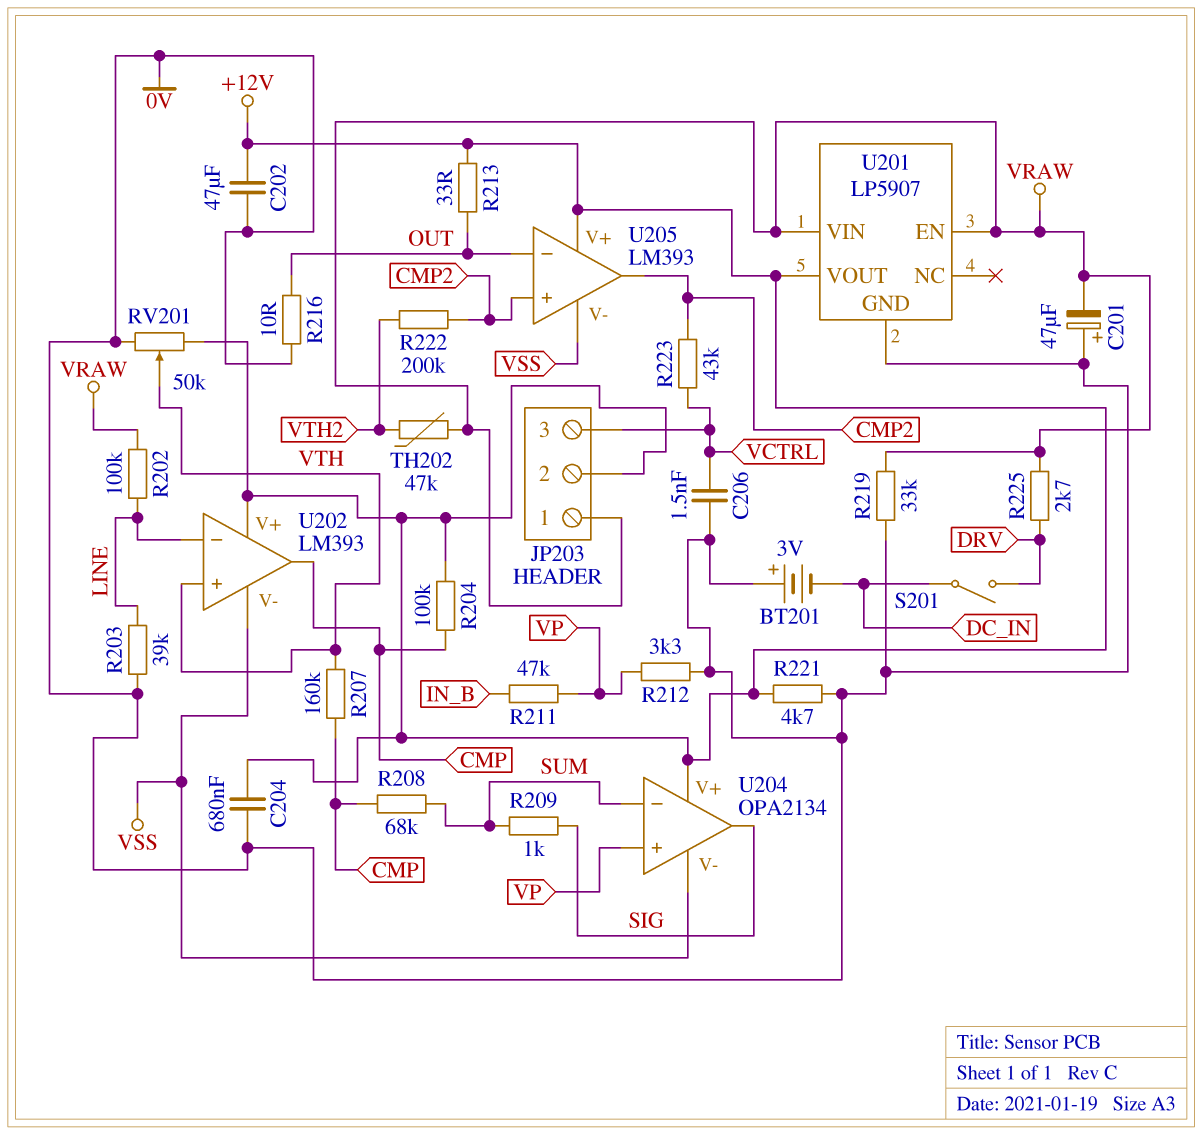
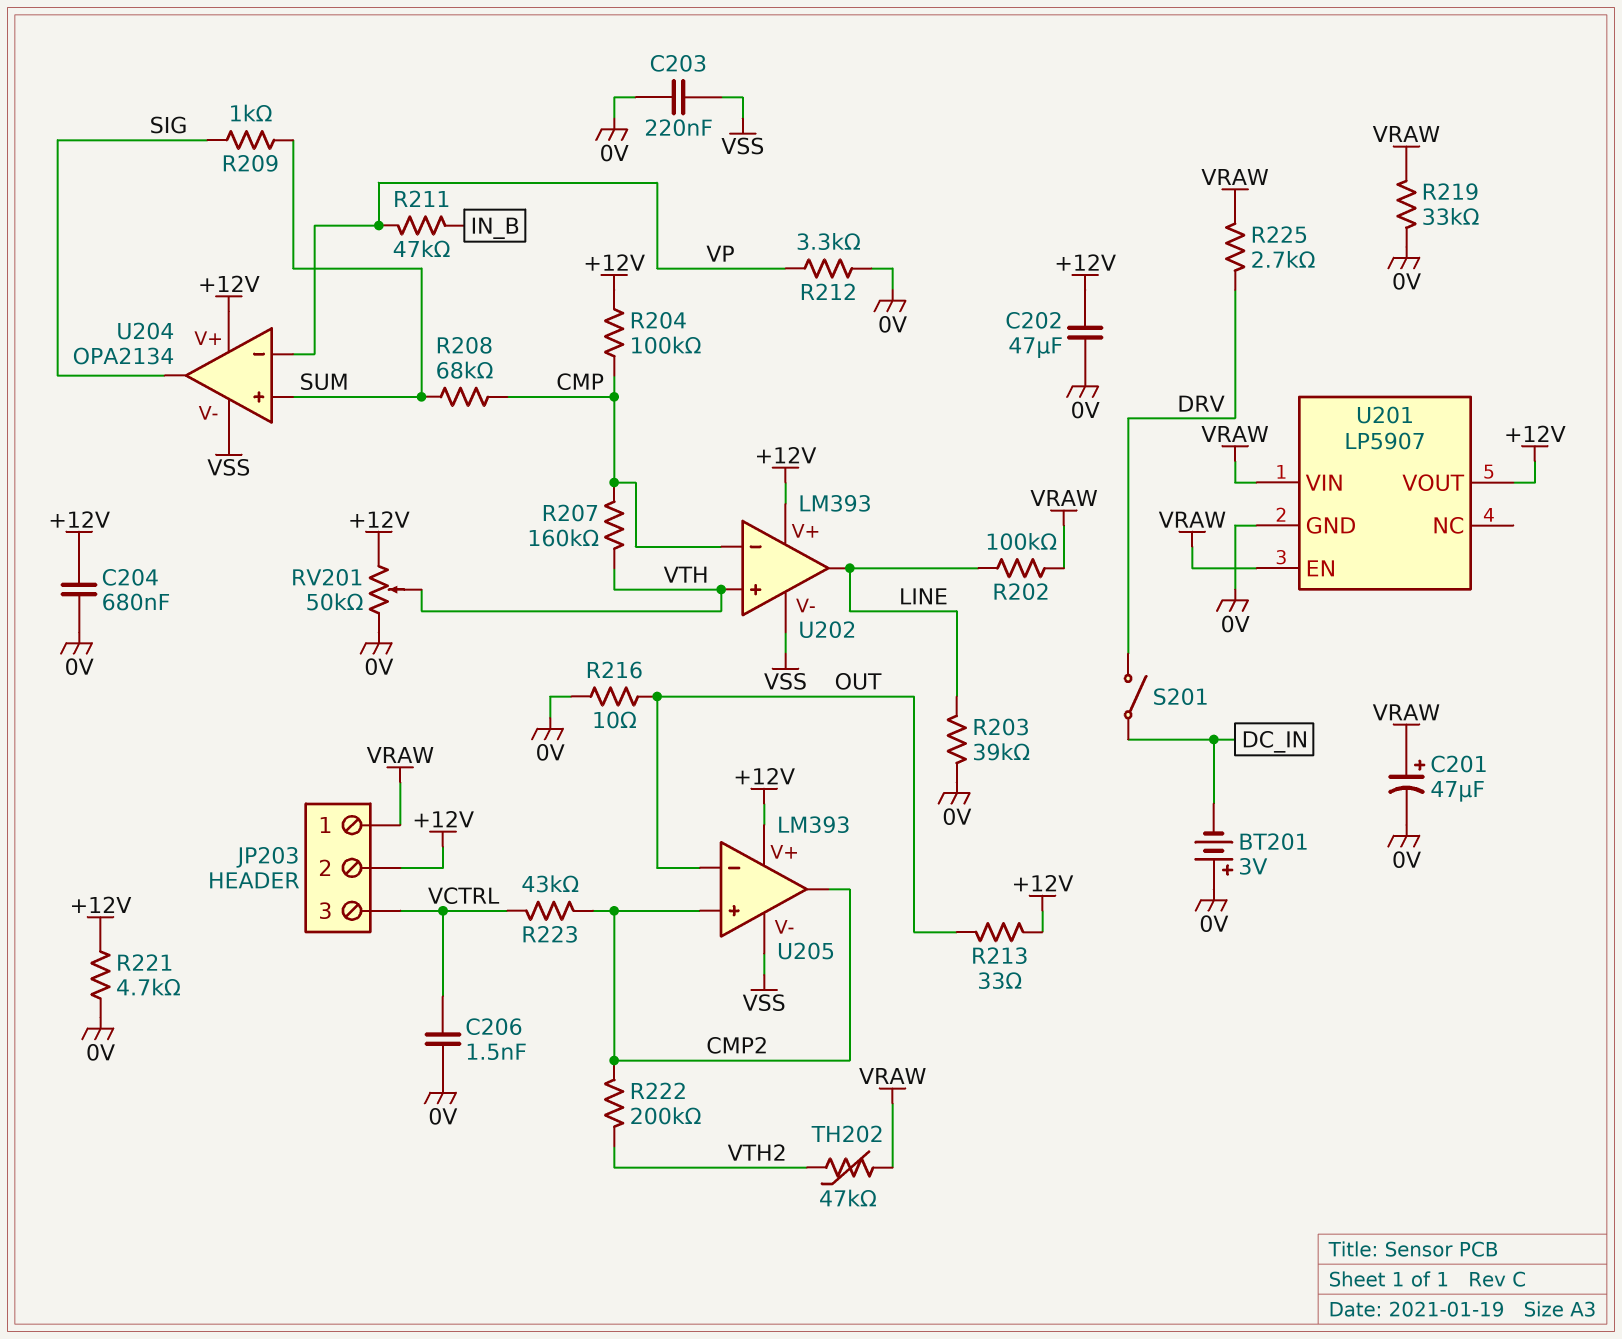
C201: 47uF (plus 0V, minus VRAW) -> 47uF (plus VRAW, minus 0V)
C203: none -> 220nF (0V, VSS)
U202 pin in-: LINE -> CMP
U202 pin out: CMP -> LINE
U204 pin in+: VP -> SUM
U204 pin in-: SUM -> VP

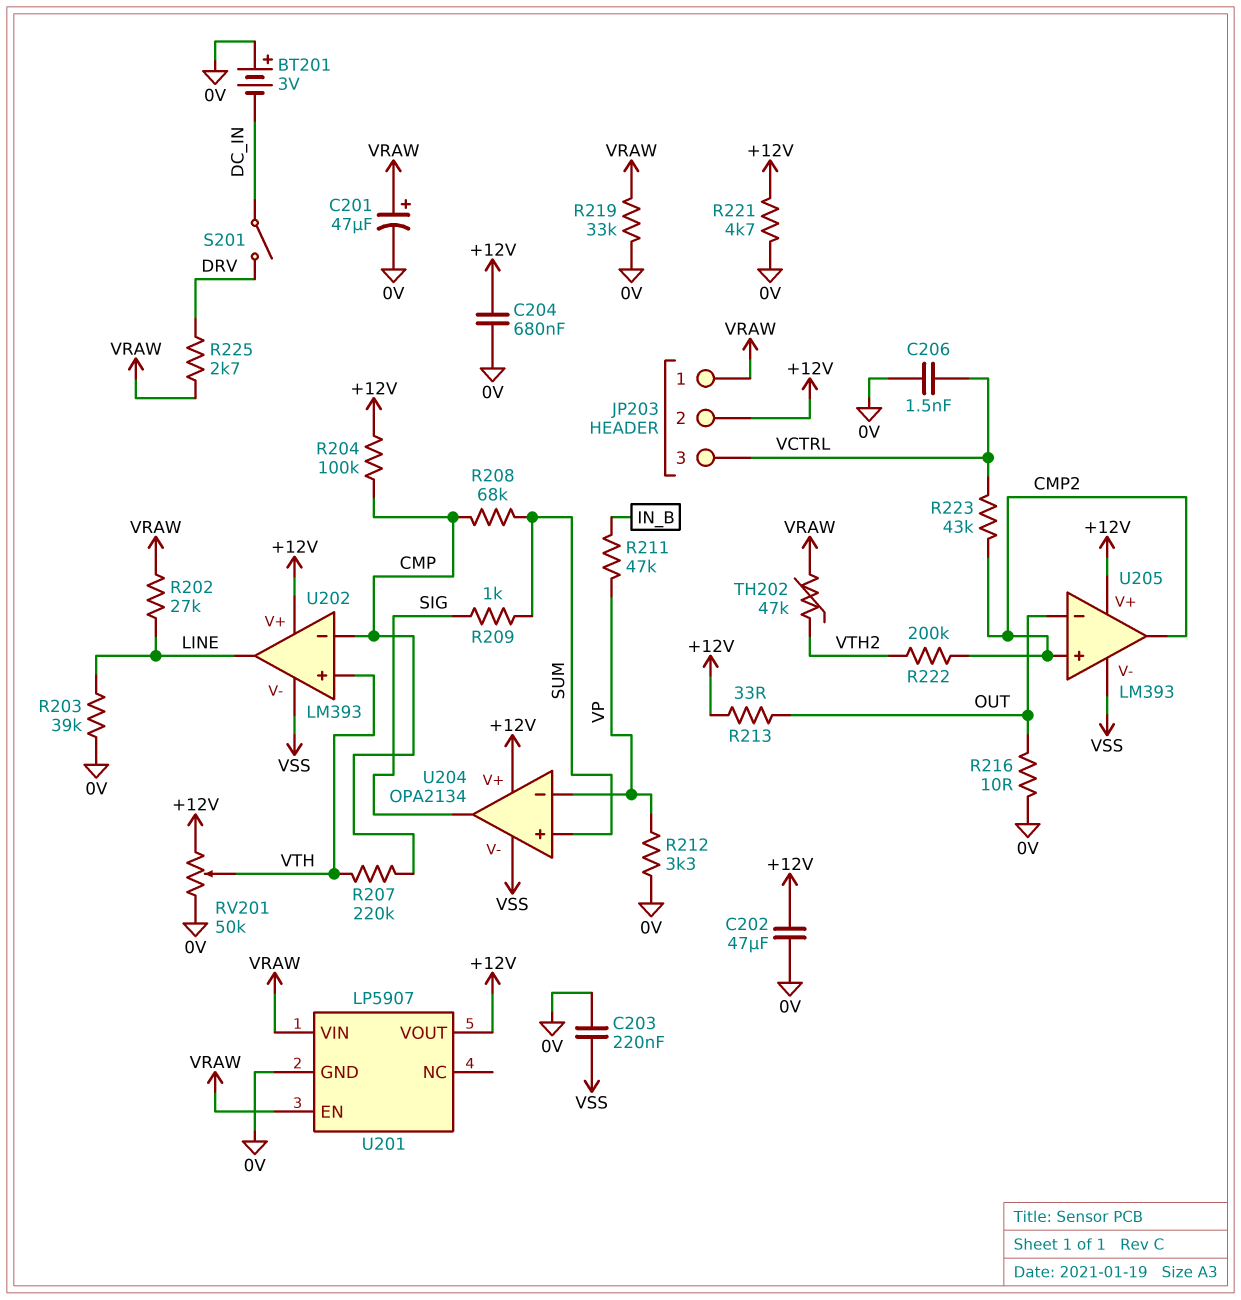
R202: 100k (LINE, VRAW) -> 27k (LINE, VRAW)
R207: 160k (CMP, VTH) -> 220k (CMP, VTH)

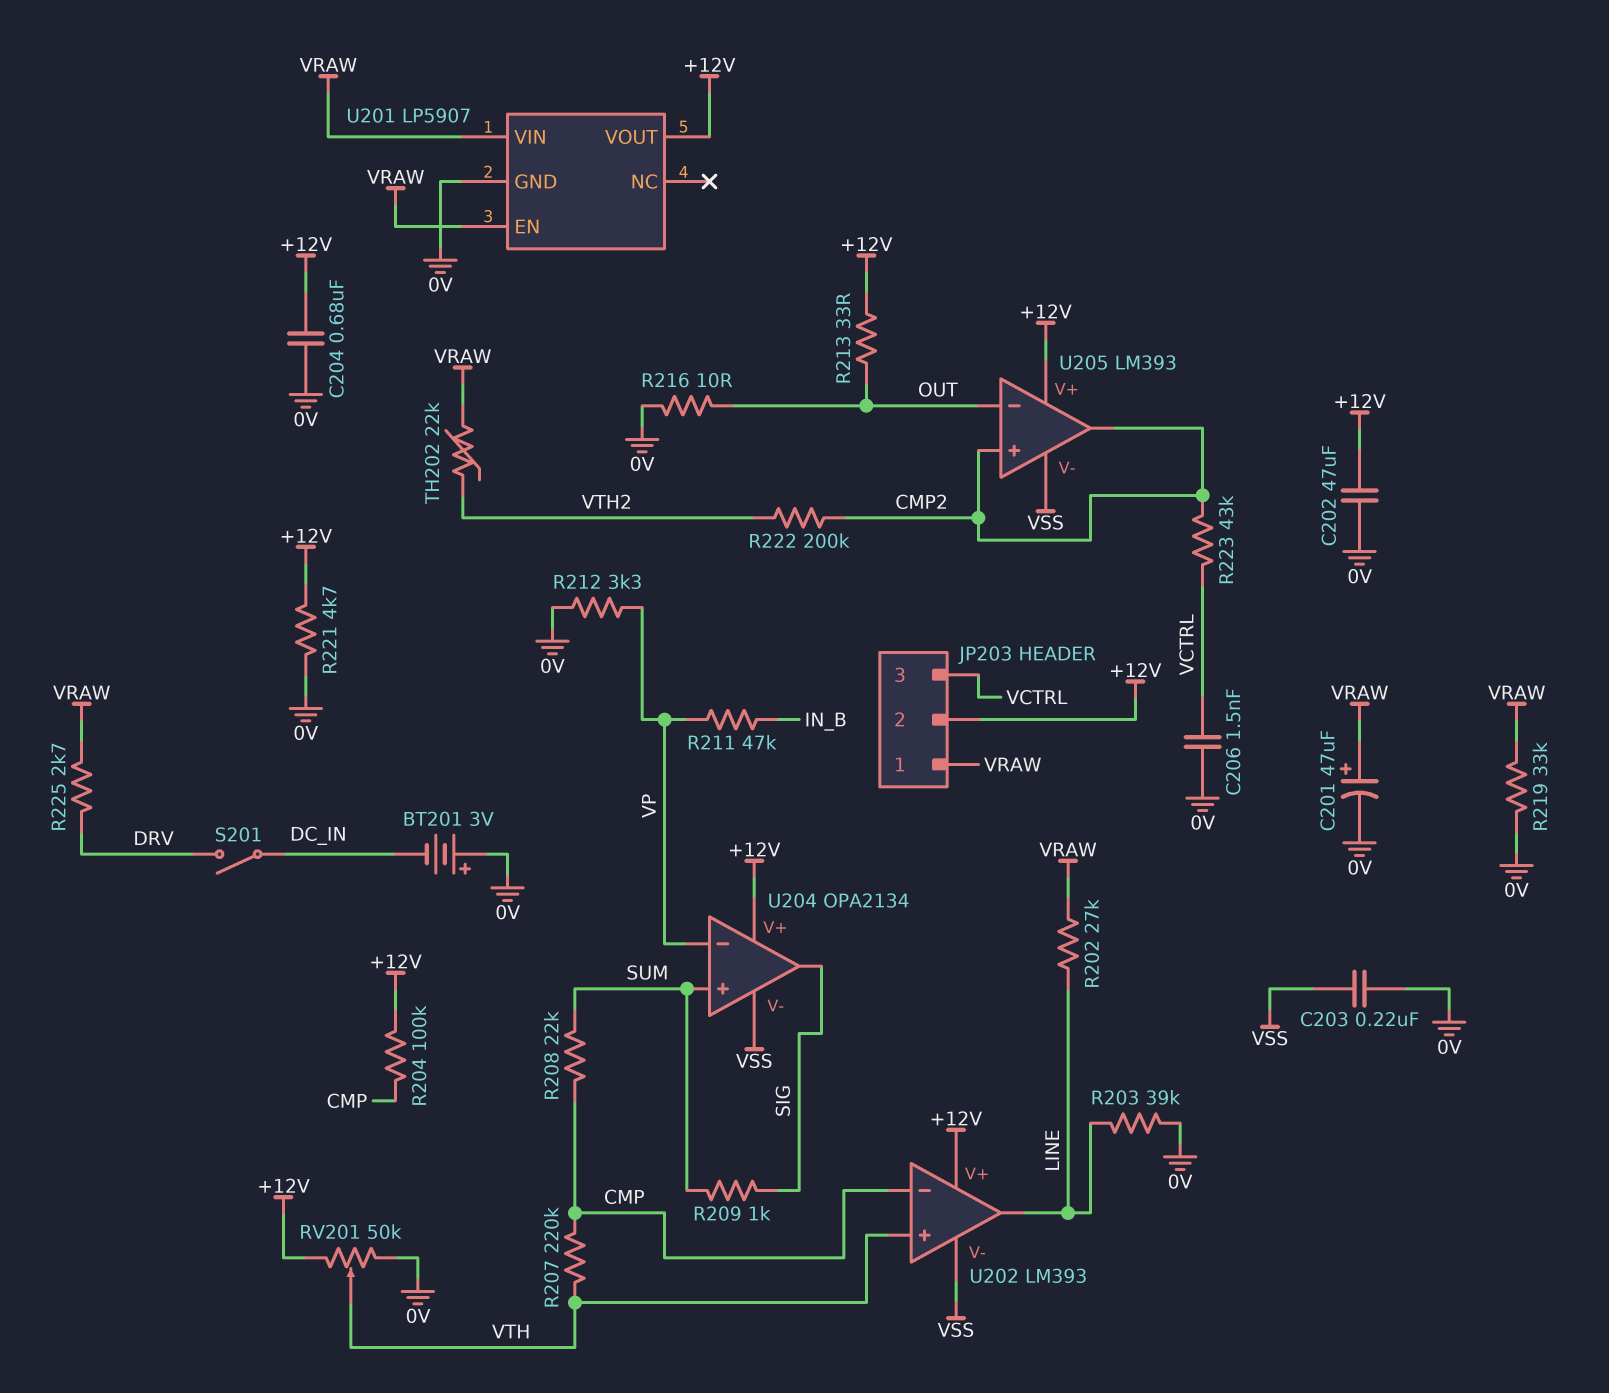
R208: 68k (CMP, SUM) -> 22k (CMP, SUM)
TH202: 47k (VRAW, VTH2) -> 22k (VRAW, VTH2)

